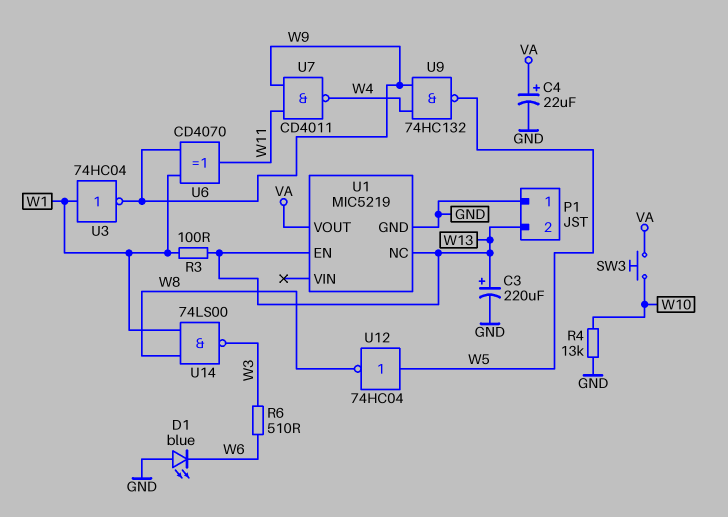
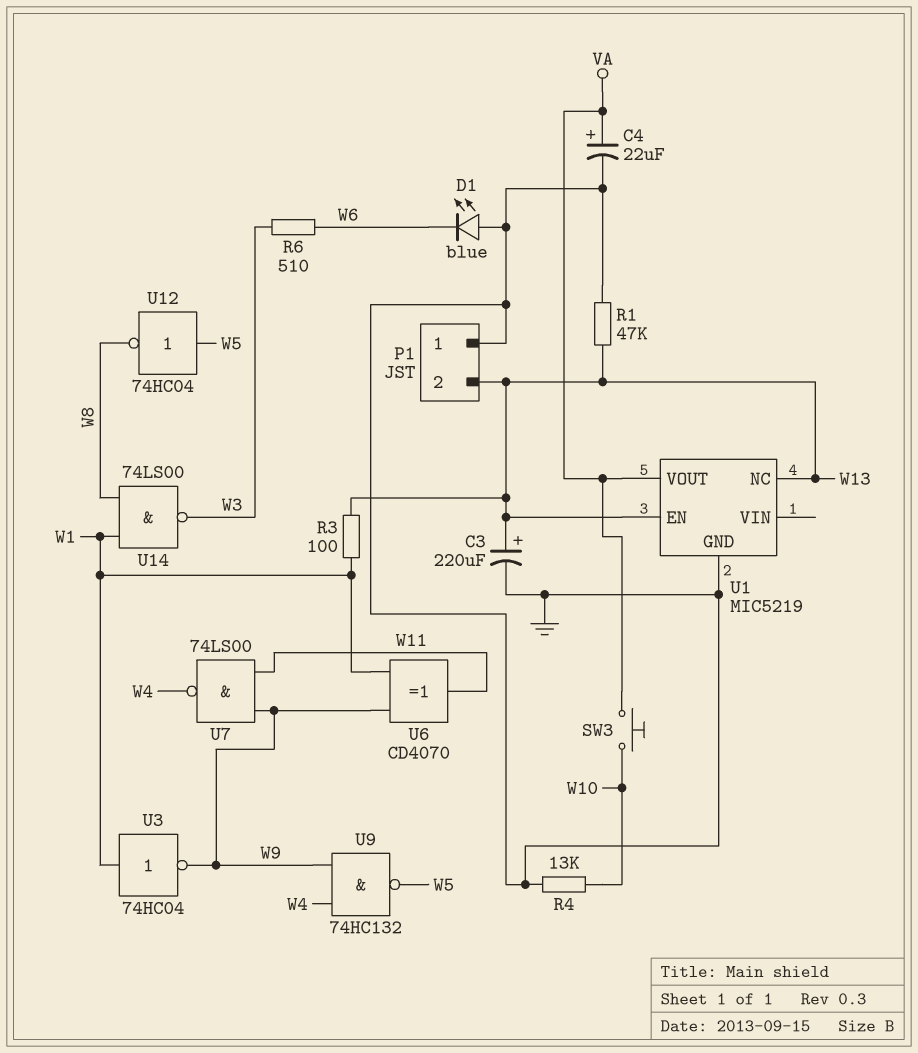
R1: none -> 47k (GND, W13)
U7: NAND CD4011 (in W9, in W11, out W4) -> NAND 74LS00 (in W9, in W11, out W4)

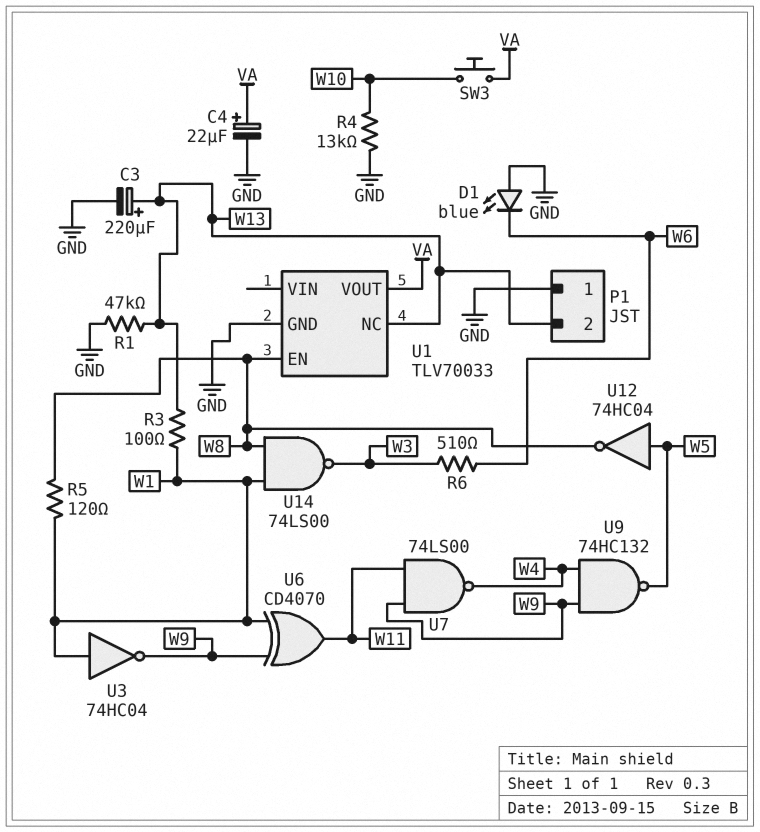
R5: none -> 120 (W1, W8)
U1: MIC5219 -> TLV70033
U1 pin EN: W13 -> W8

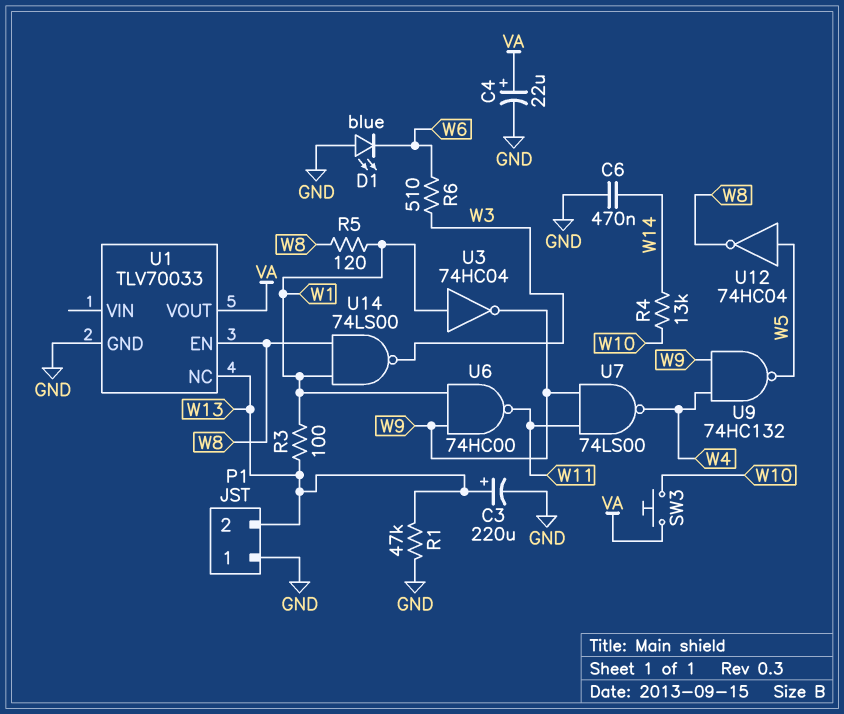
C6: none -> 470nF (GND, W14)
R4: 13k (GND, W10) -> 13k (W10, W14)
U6: XOR CD4070 (in W1, in W9, out W11) -> NAND 74HC00 (in W1, in W9, out W11)

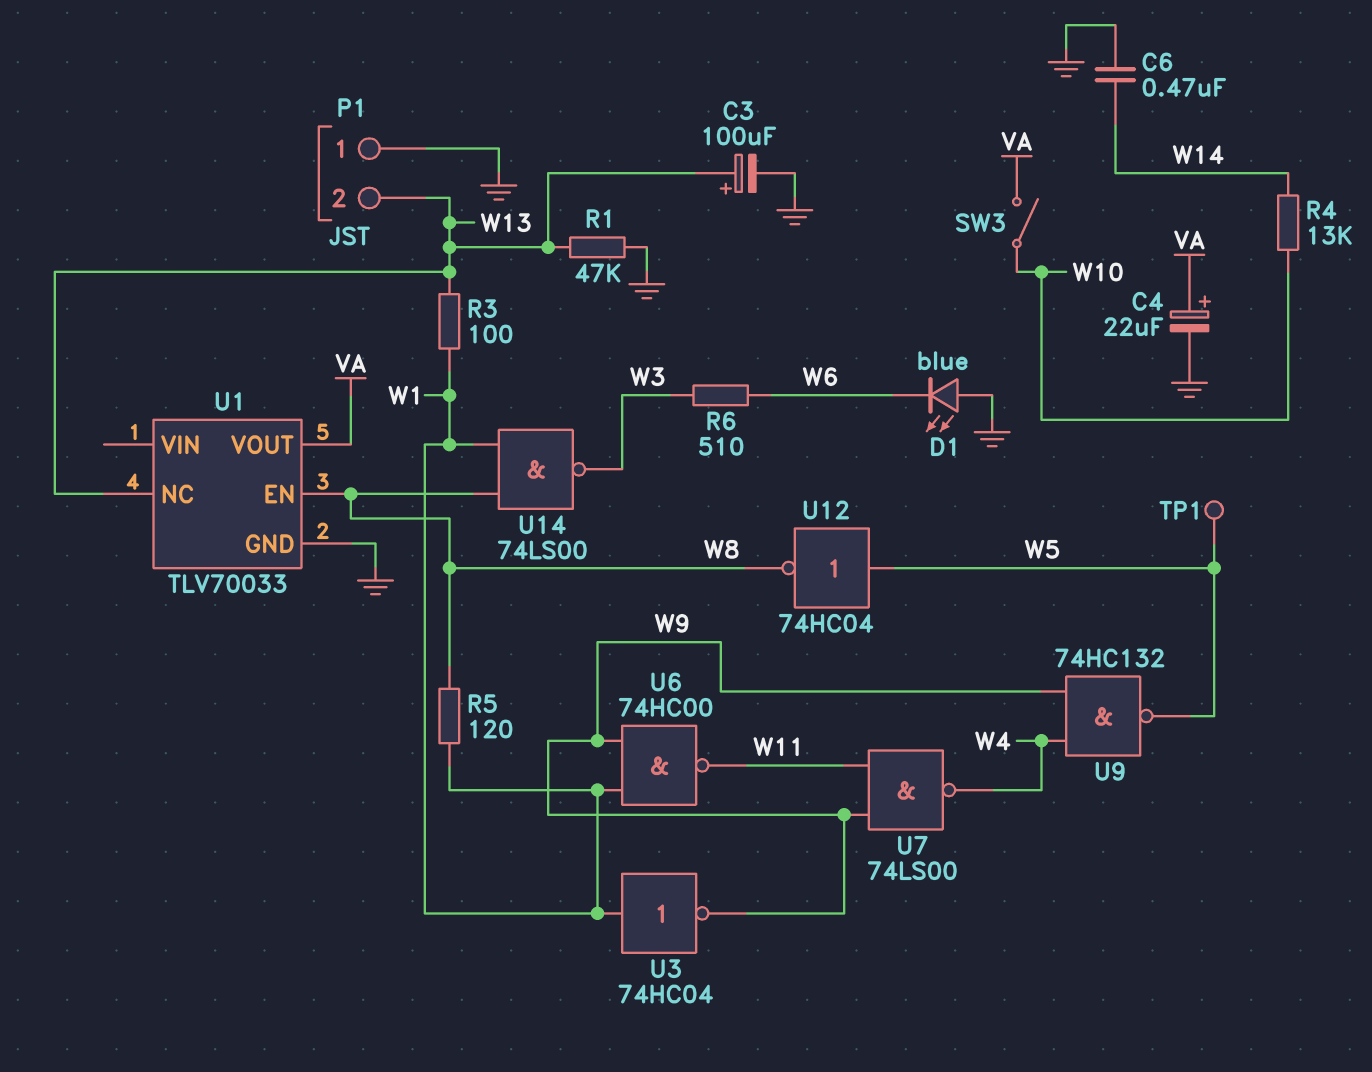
C3: 220uF (plus W13, minus GND) -> 100uF (plus W13, minus GND)
SW3: button (VA, W10) -> switch (VA, W10)
TP1: none -> test point (W5)

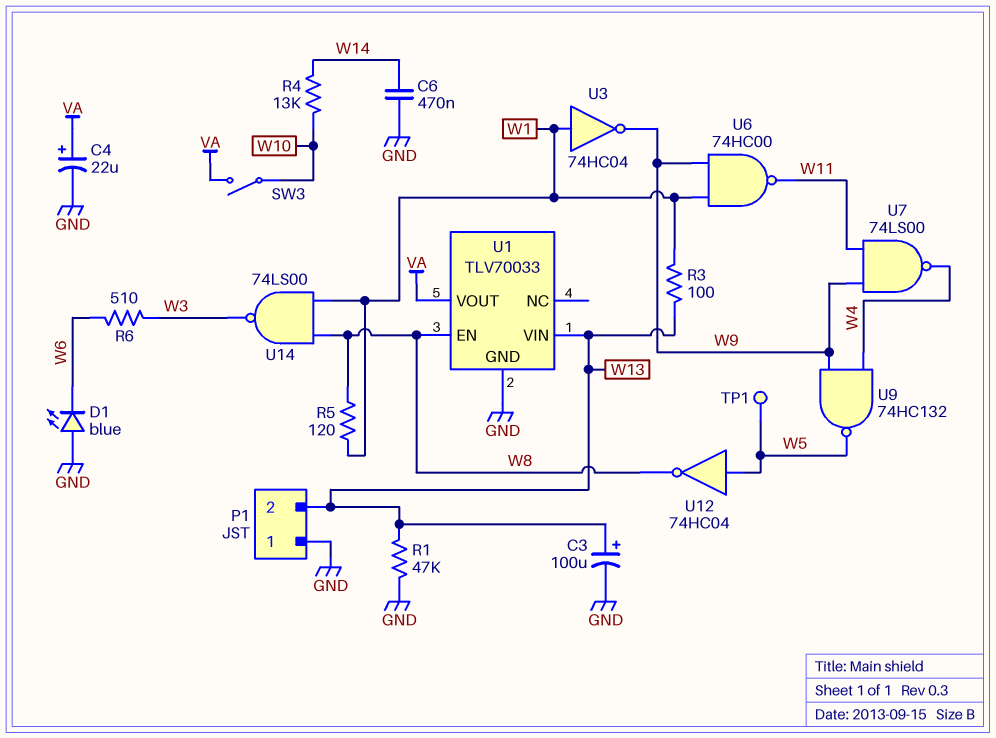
U1 pin NC: W13 -> none
U1 pin VIN: none -> W13

